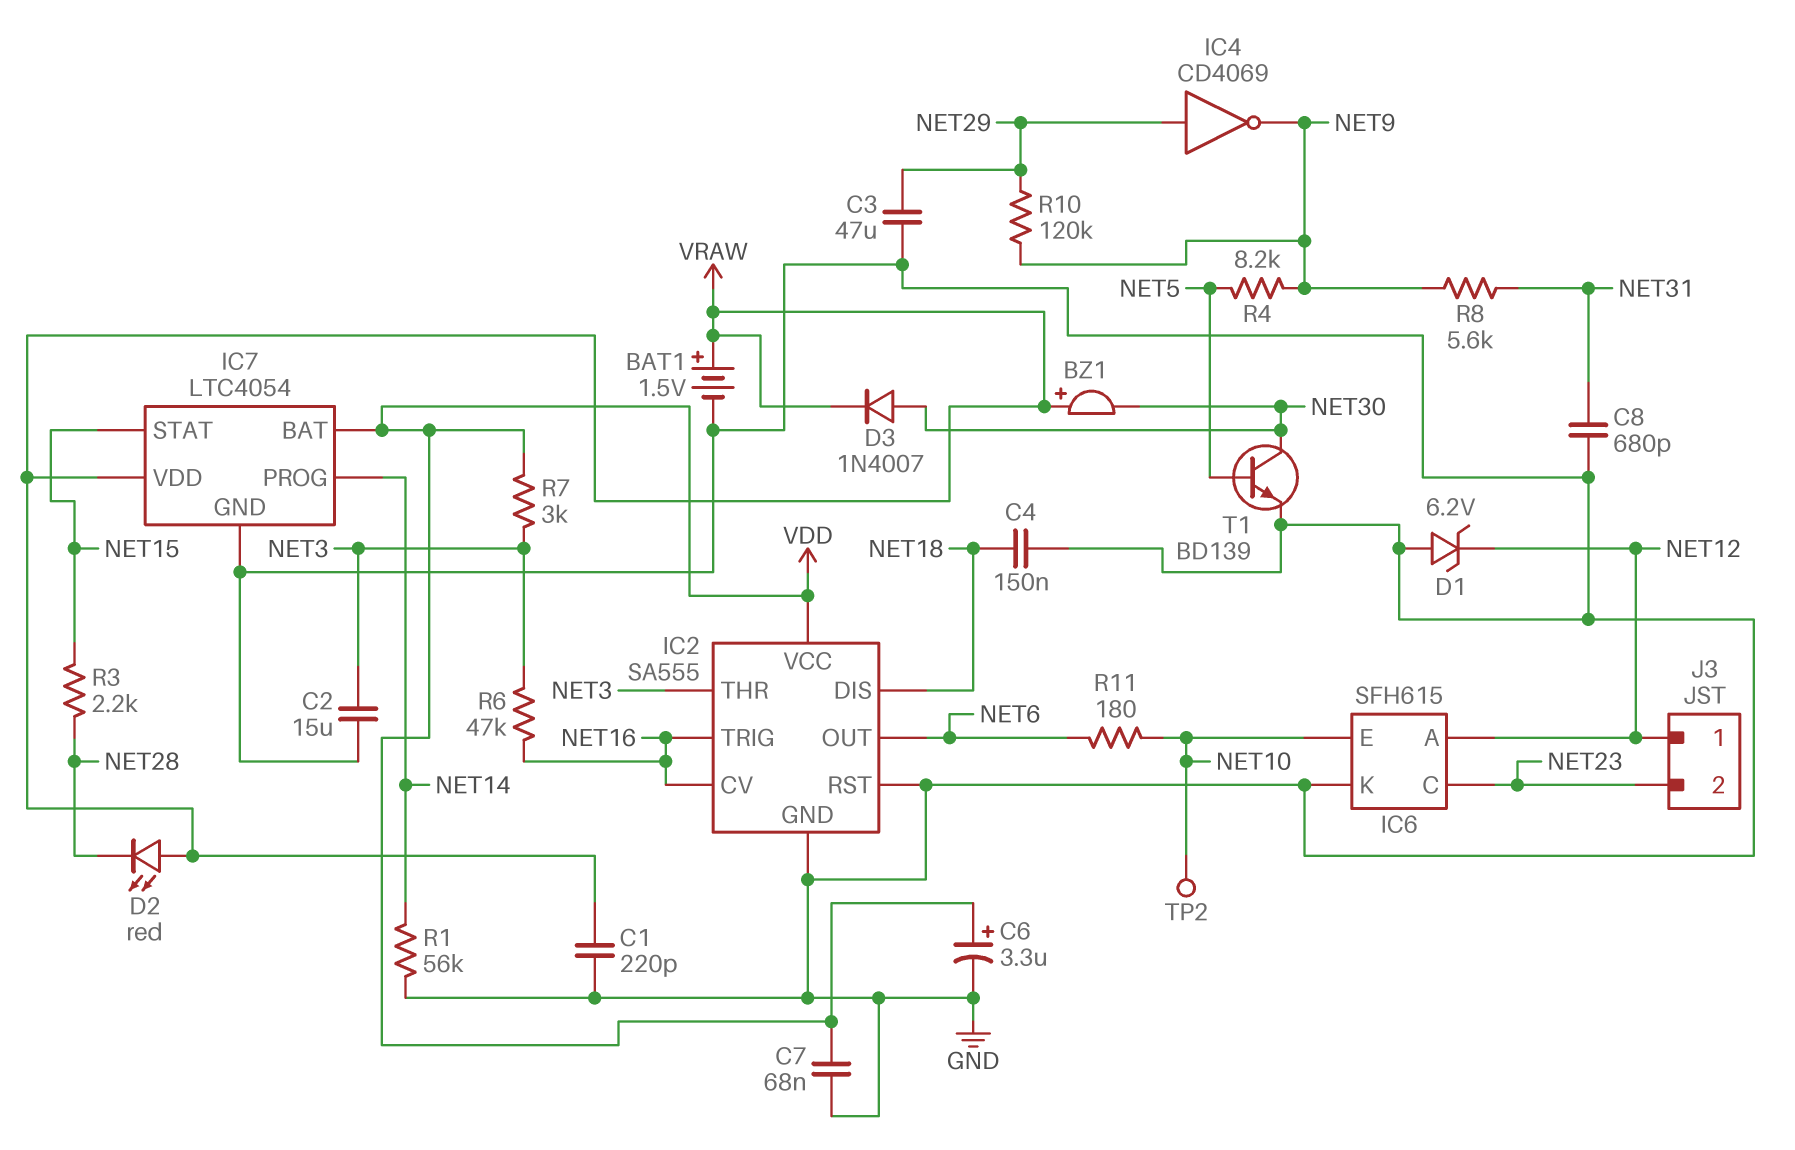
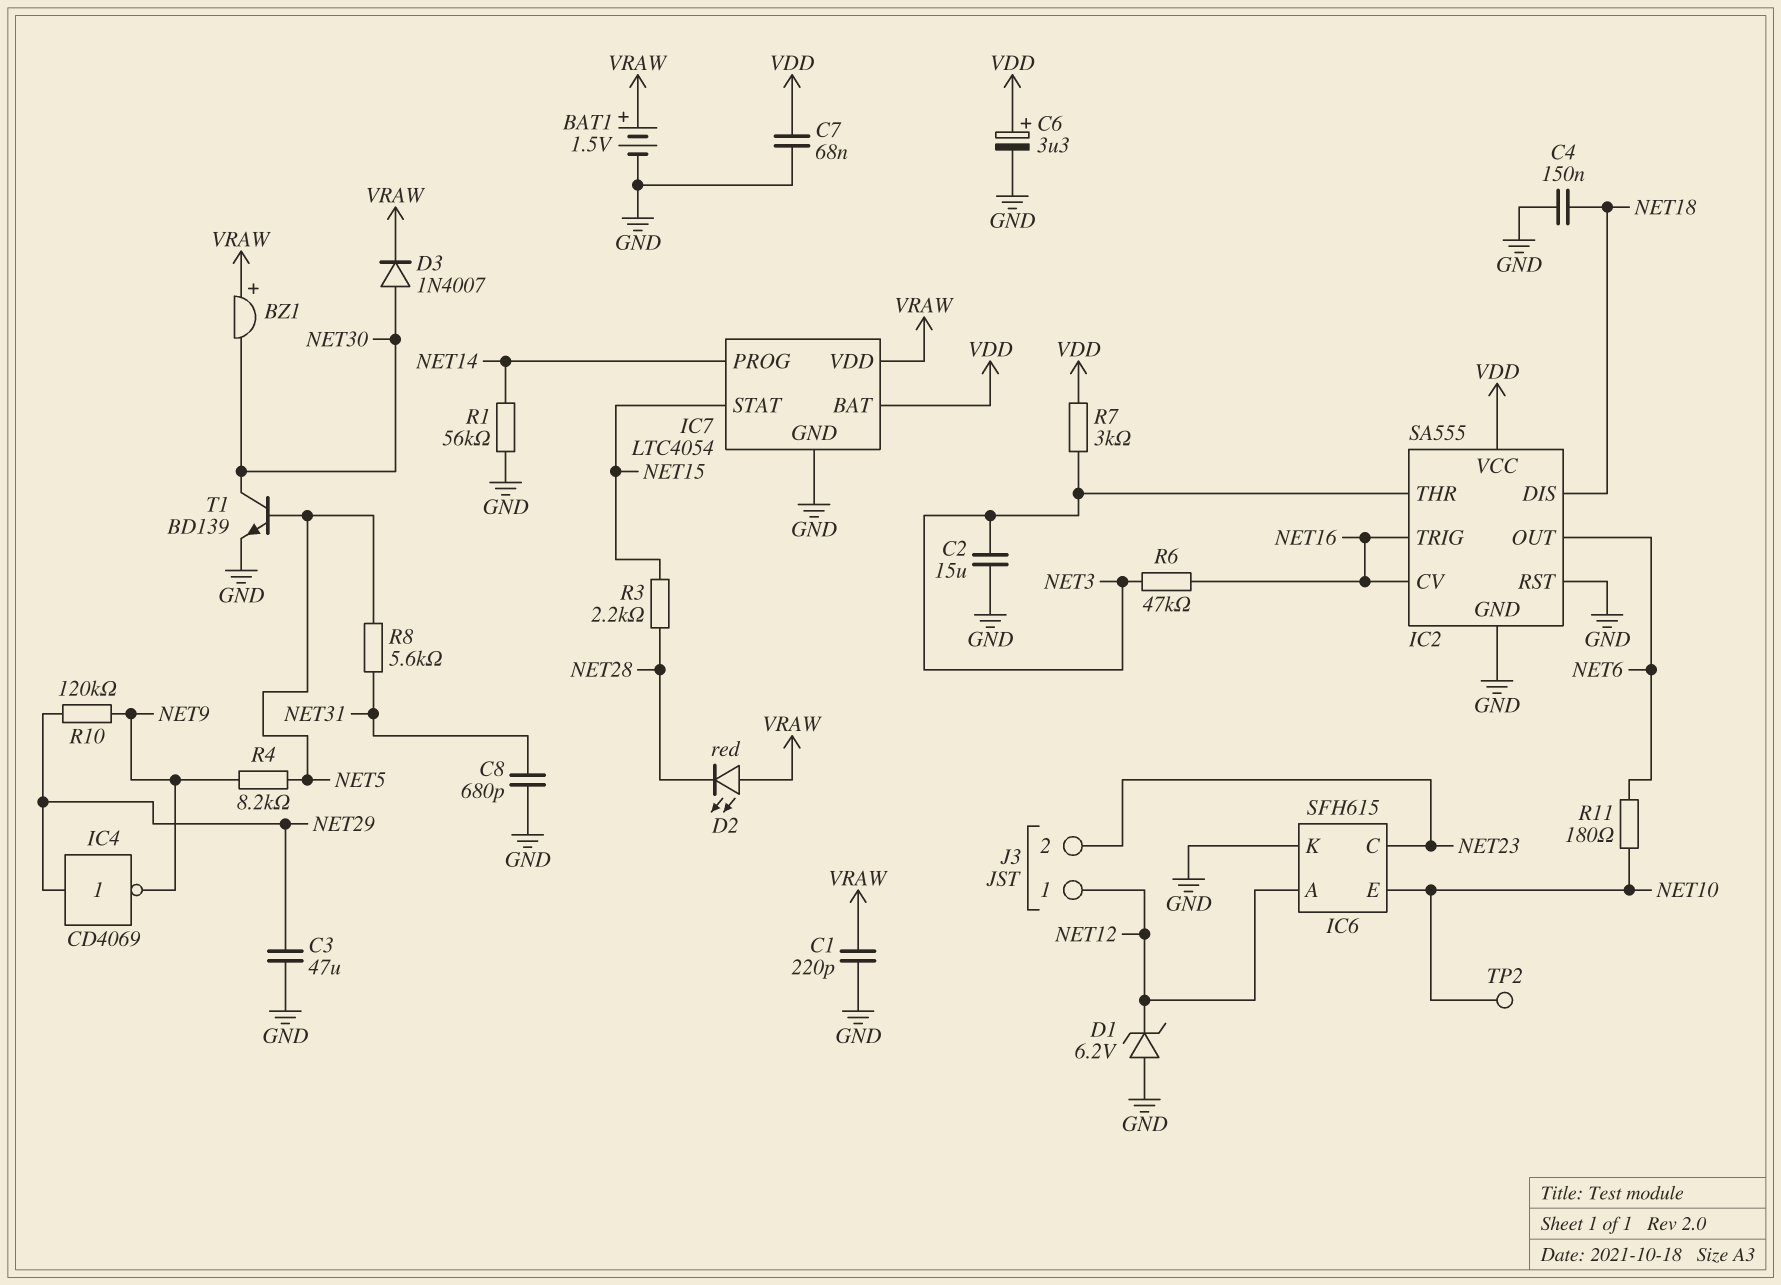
R8: 5.6k (NET9, NET31) -> 5.6k (NET5, NET31)

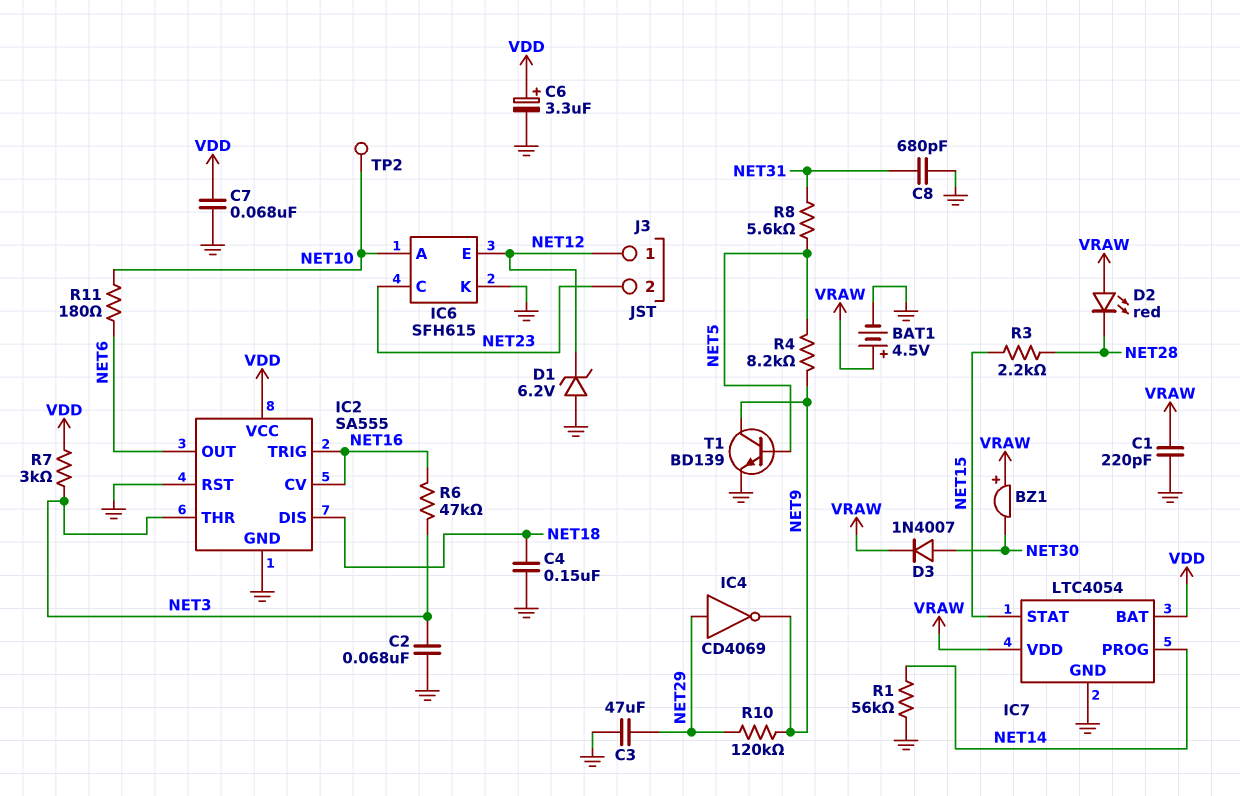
BAT1: 1.5V (plus VRAW, minus GND) -> 4.5V (plus VRAW, minus GND)
C2: 15uF (GND, NET3) -> 68nF (GND, NET3)
IC6 pin A: NET12 -> NET10
IC6 pin E: NET10 -> NET12
T1: NPN BD139 (B NET5, C NET30, E GND) -> NPN BD139 (B NET5, C NET9, E GND)

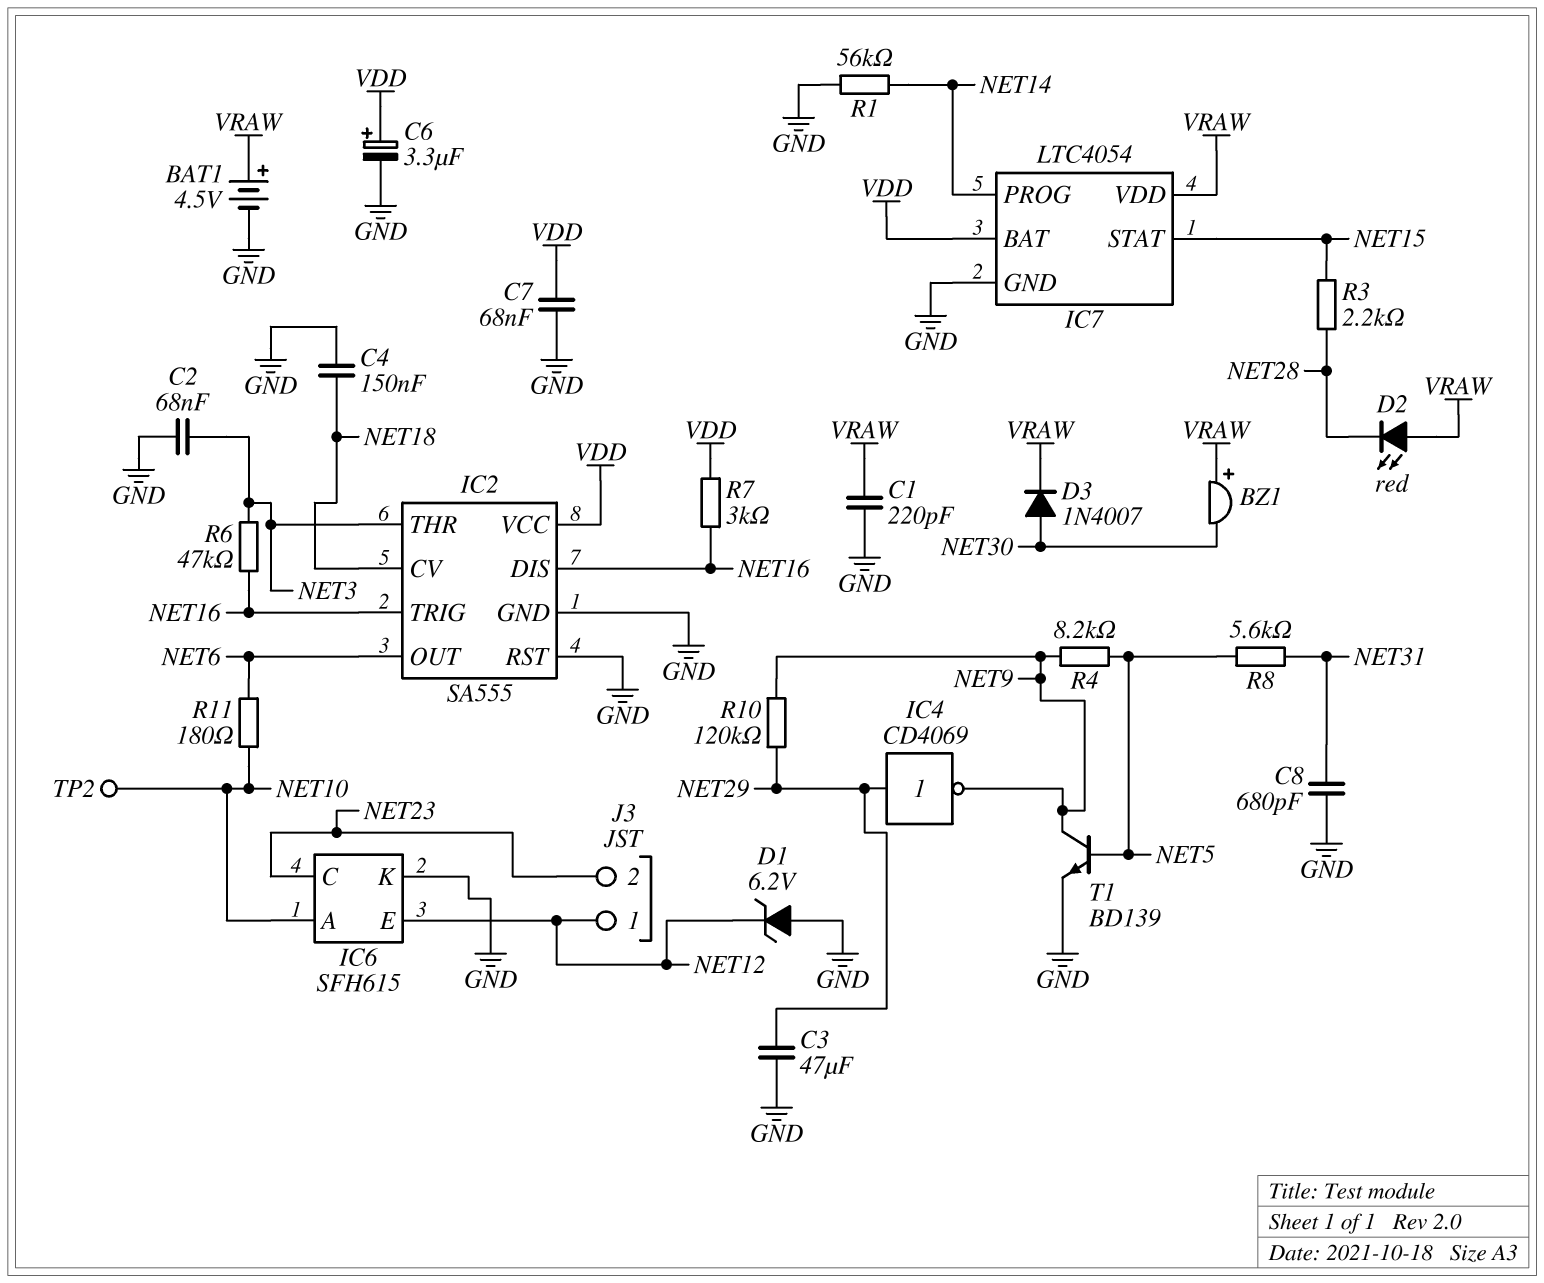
IC2 pin CV: NET16 -> NET18
IC2 pin DIS: NET18 -> NET16
R7: 3k (NET3, VDD) -> 3k (NET16, VDD)

